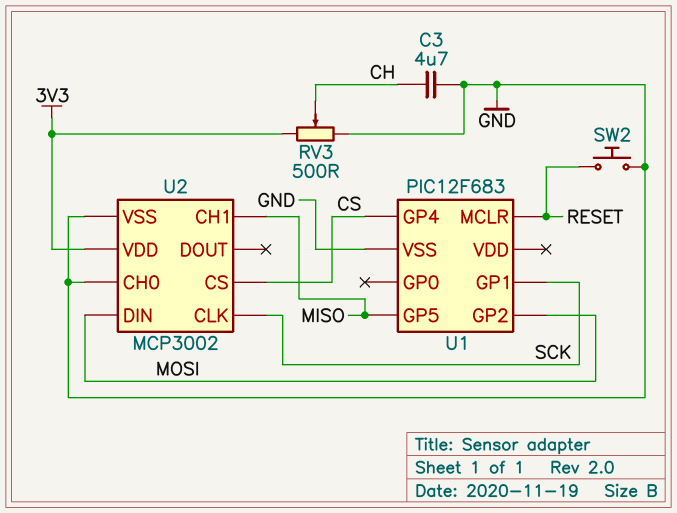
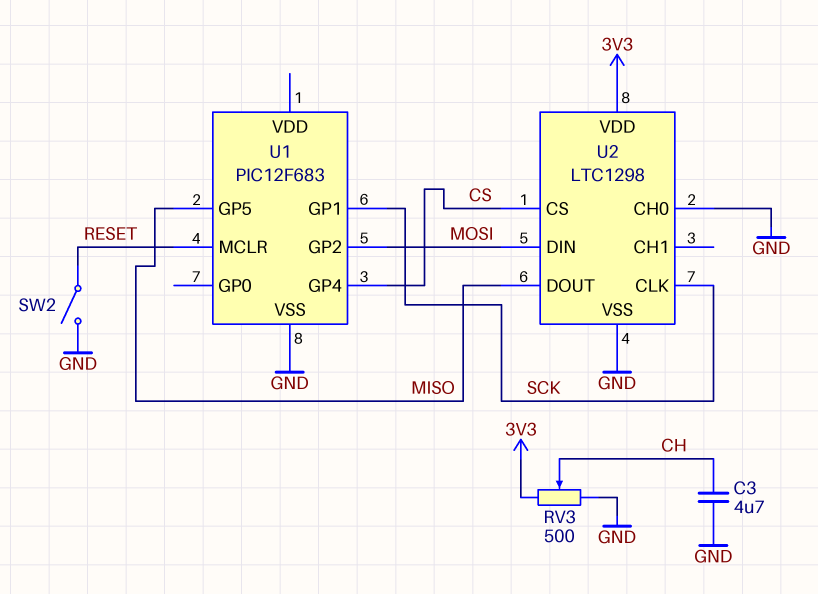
SW2: button (GND, RESET) -> switch (GND, RESET)
U2: MCP3002 -> LTC1298
U2 pin CH1: MISO -> none
U2 pin DOUT: none -> MISO

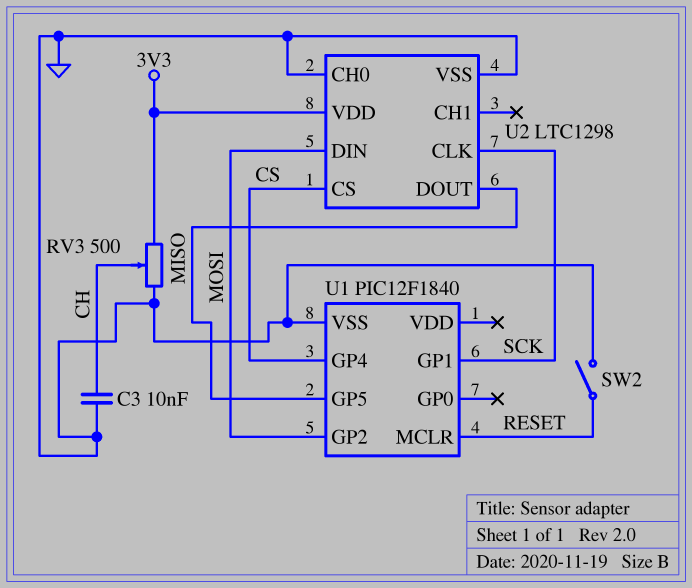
C3: 4.7uF (CH, GND) -> 10nF (CH, GND)
U1: PIC12F683 -> PIC12F1840

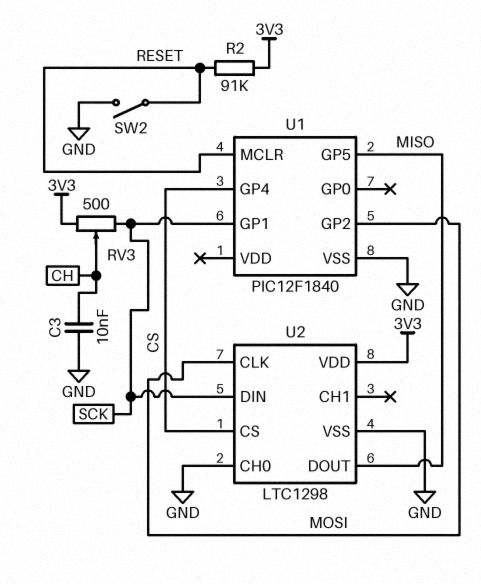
R2: none -> 91k (3V3, RESET)
RV3: 500 (3V3, GND, wiper CH) -> 500 (3V3, SCK, wiper CH)
U2 pin CLK: SCK -> MOSI
U2 pin DIN: MOSI -> SCK

